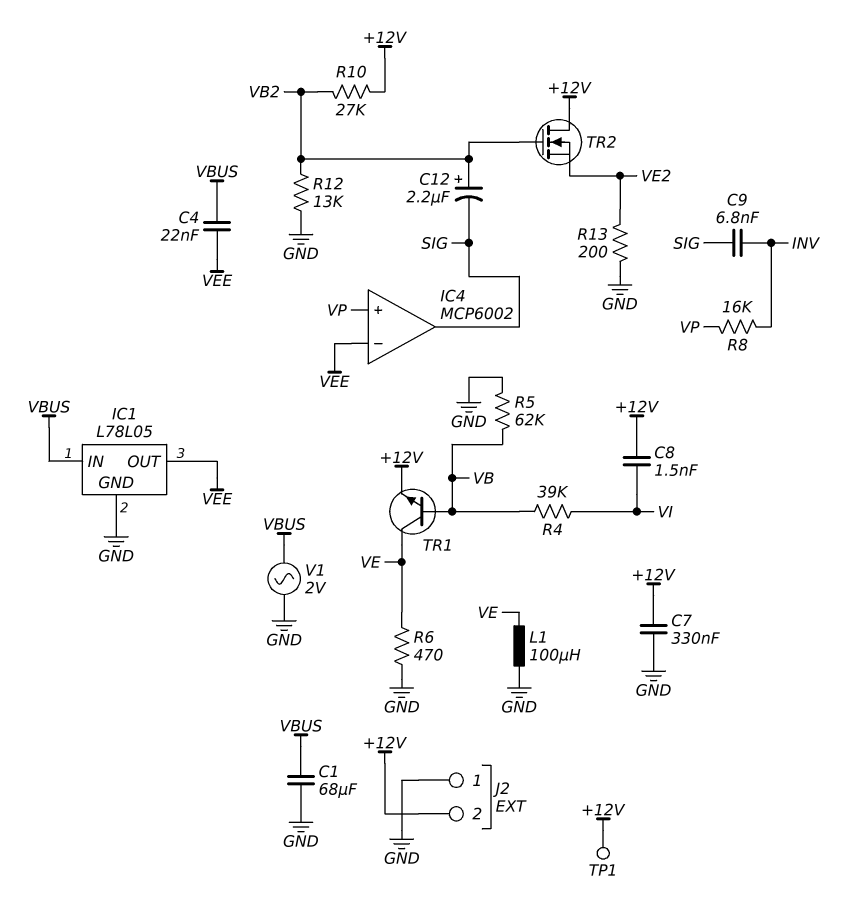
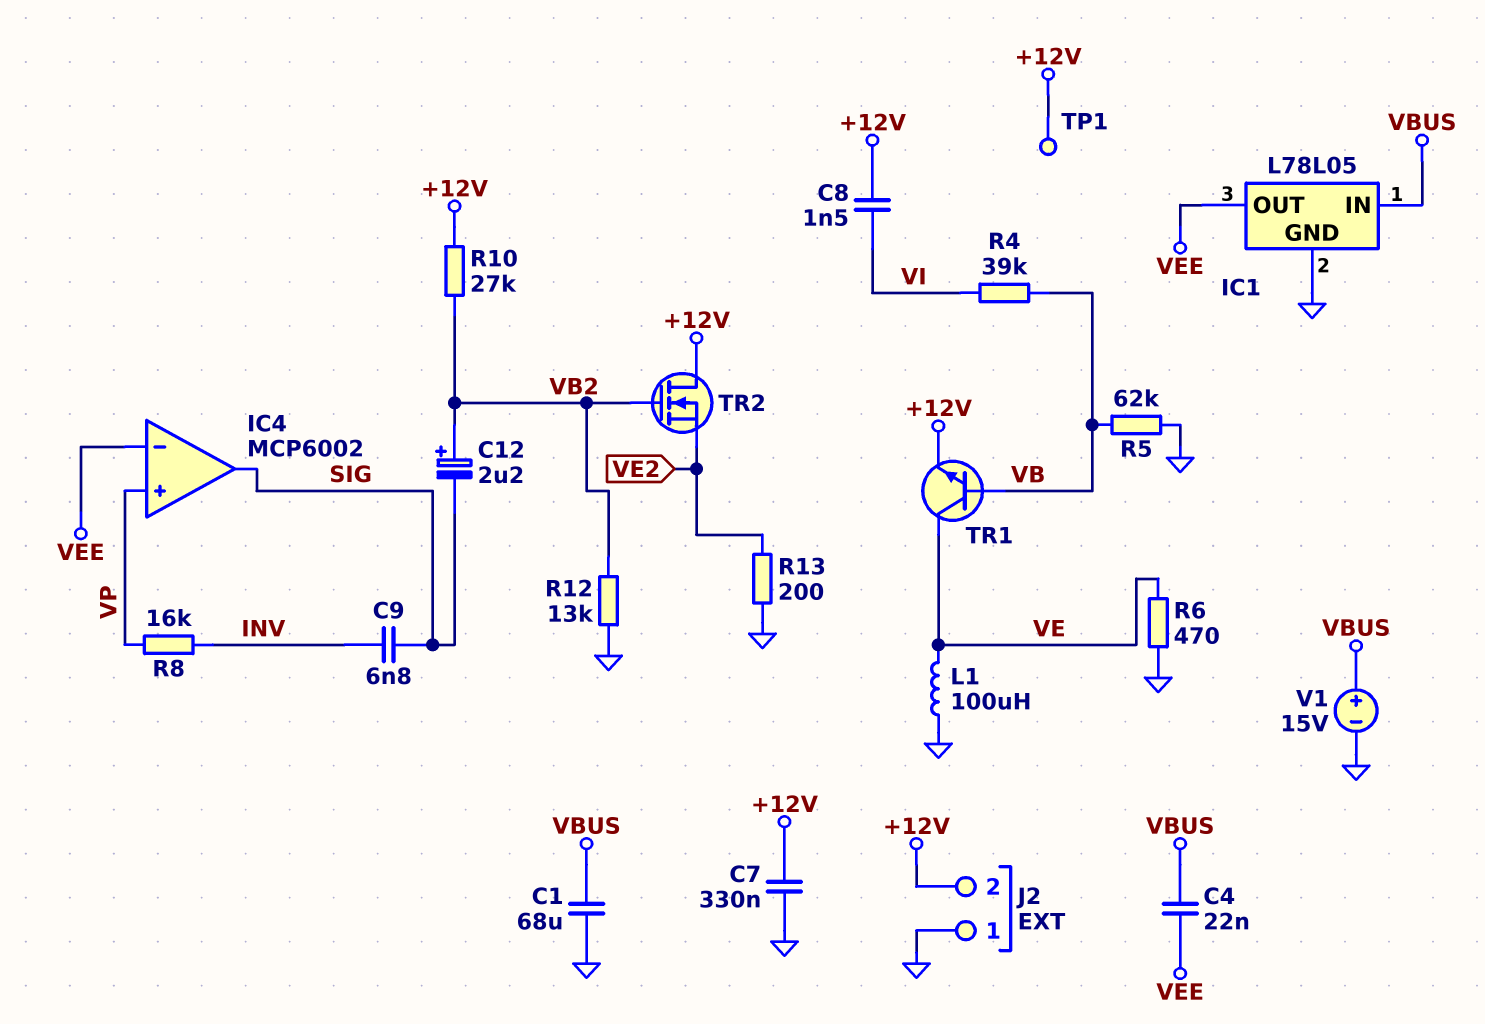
V1: AC 2V (GND, VBUS) -> 15V (plus VBUS, minus GND)

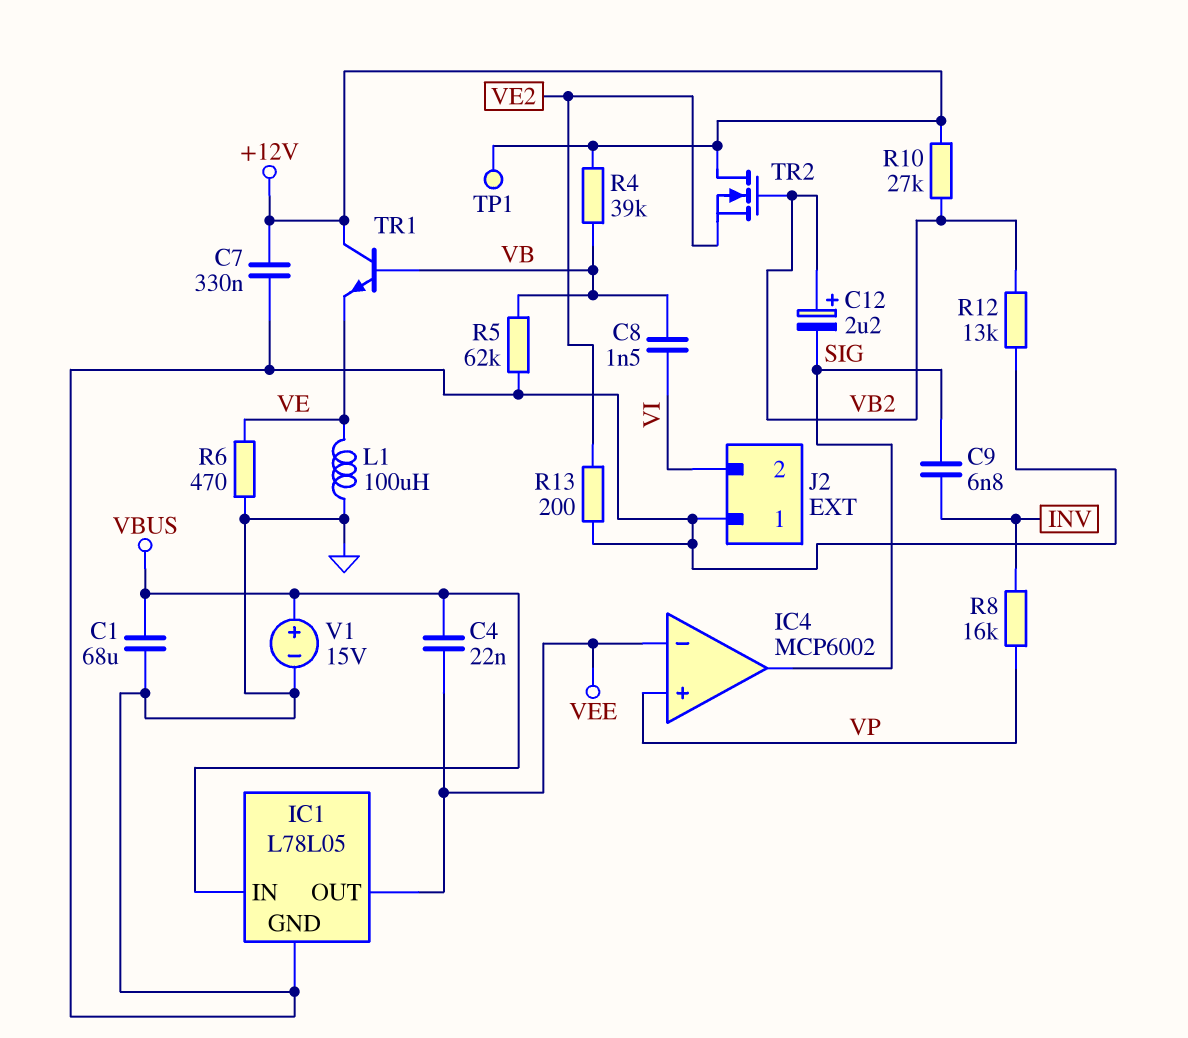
C8: 1.5nF (+12V, VI) -> 1.5nF (VB, VI)
J2 pin 2: +12V -> VI
R4: 39k (VB, VI) -> 39k (+12V, VB)
TR1: NPN (B VB, C VE, E +12V) -> NPN (B VB, C +12V, E VE)

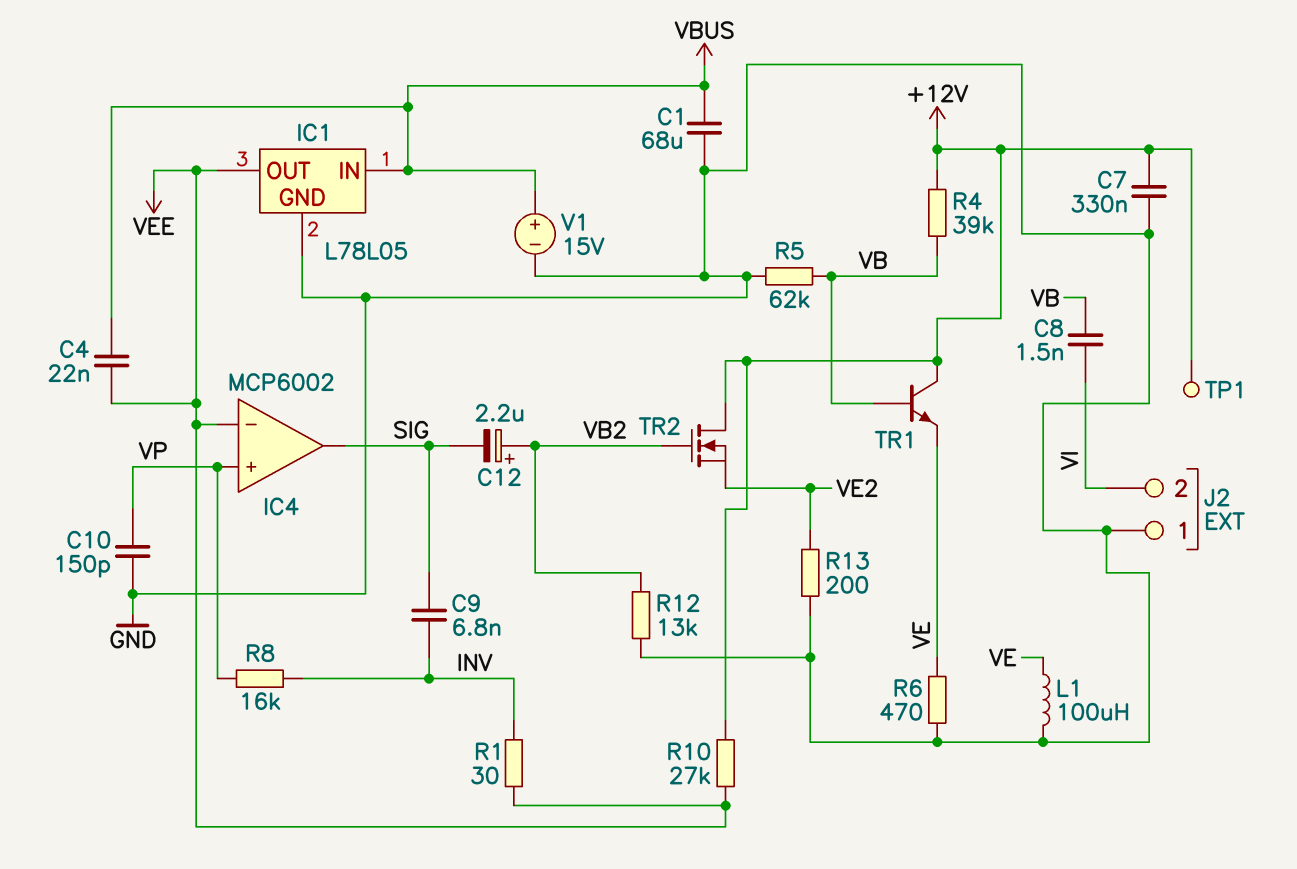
C10: none -> 150pF (GND, VP)
R1: none -> 30 (INV, VEE)
R10: 27k (+12V, VB2) -> 27k (+12V, VEE)

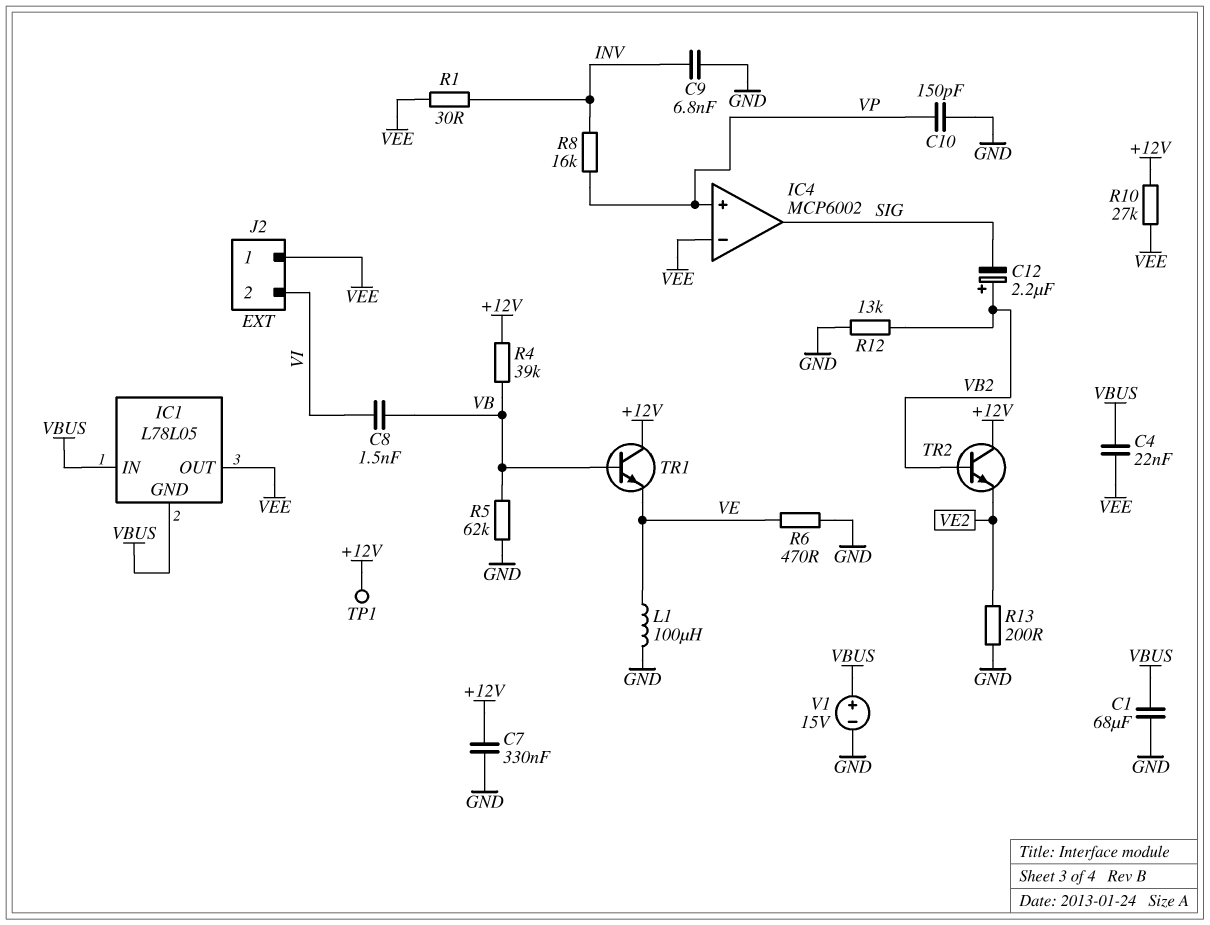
C9: 6.8nF (INV, SIG) -> 6.8nF (GND, INV)
IC1 pin GND: GND -> VBUS
J2 pin 1: GND -> VEE
TR2: NMOS (G VB2, D +12V, S VE2) -> NPN (B VB2, C +12V, E VE2)

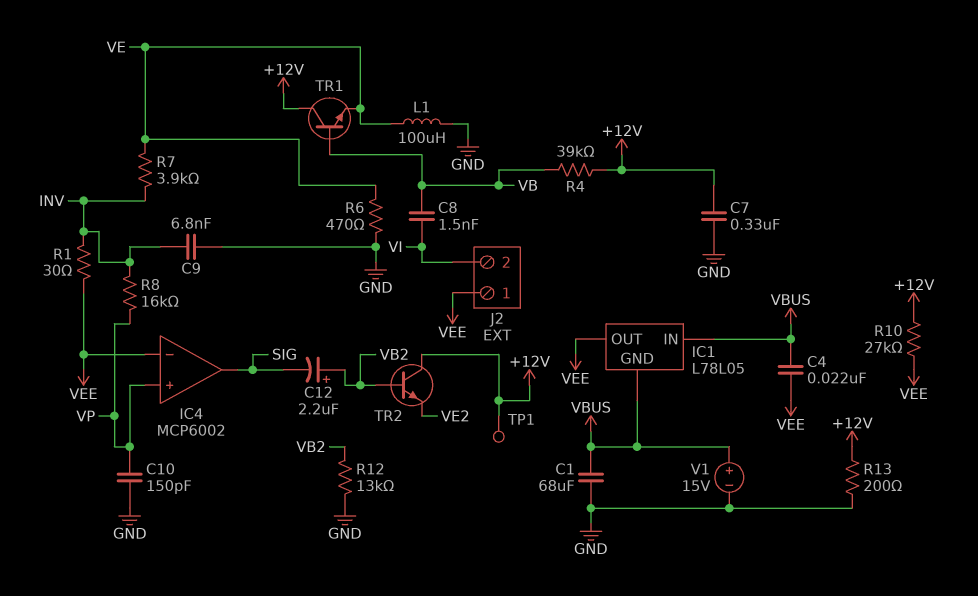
R5: 62k (GND, VB) -> none
R7: none -> 3.9k (INV, VE)
R13: 200 (GND, VE2) -> 200 (+12V, GND)

